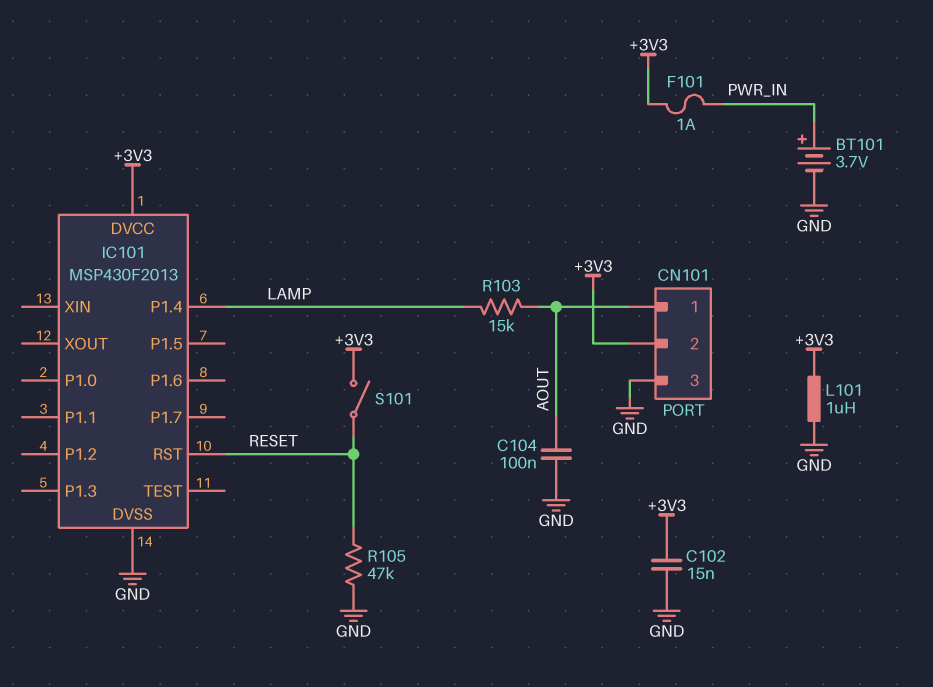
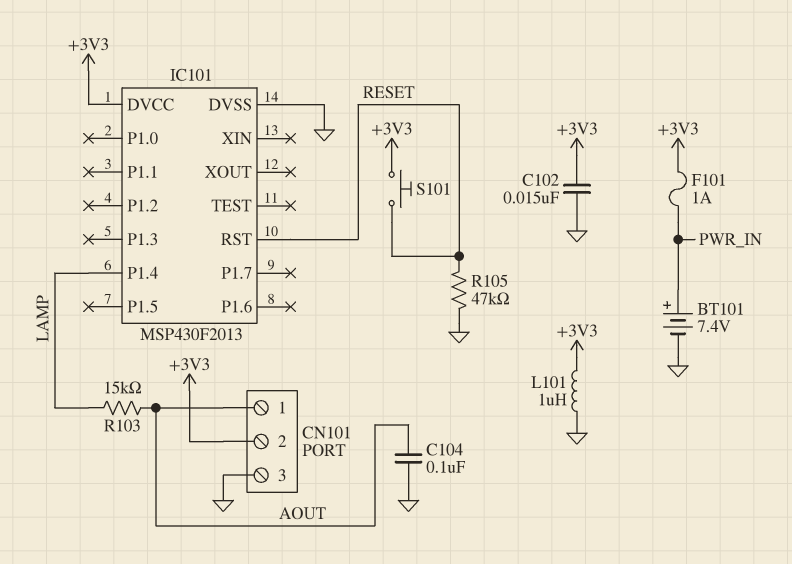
BT101: 3.7V (plus PWR_IN, minus GND) -> 7.4V (plus PWR_IN, minus GND)
S101: switch (+3V3, RESET) -> button (+3V3, RESET)

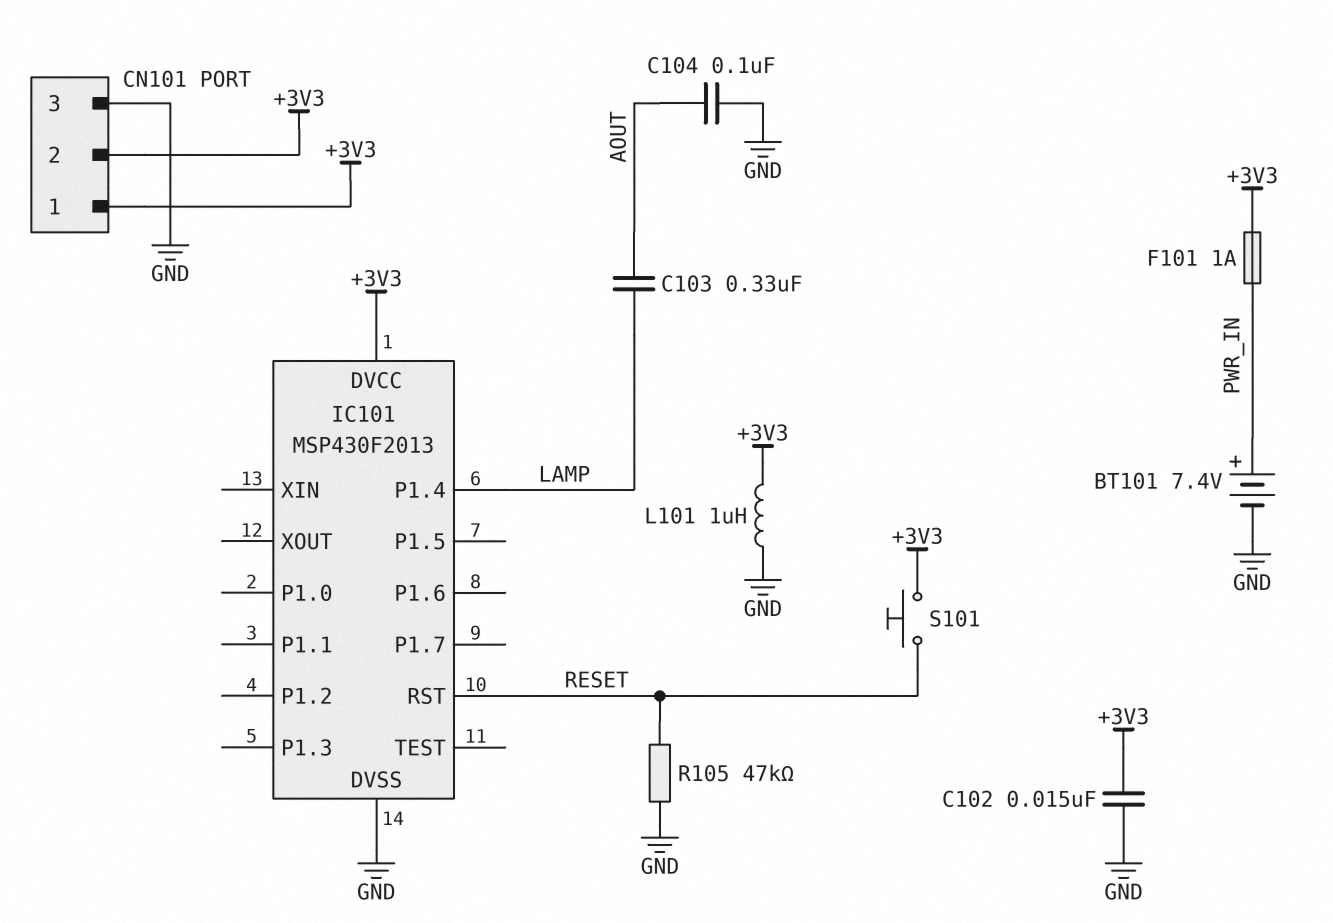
C103: none -> 330nF (AOUT, LAMP)
CN101 pin 1: AOUT -> +3V3
R103: 15k (AOUT, LAMP) -> none

